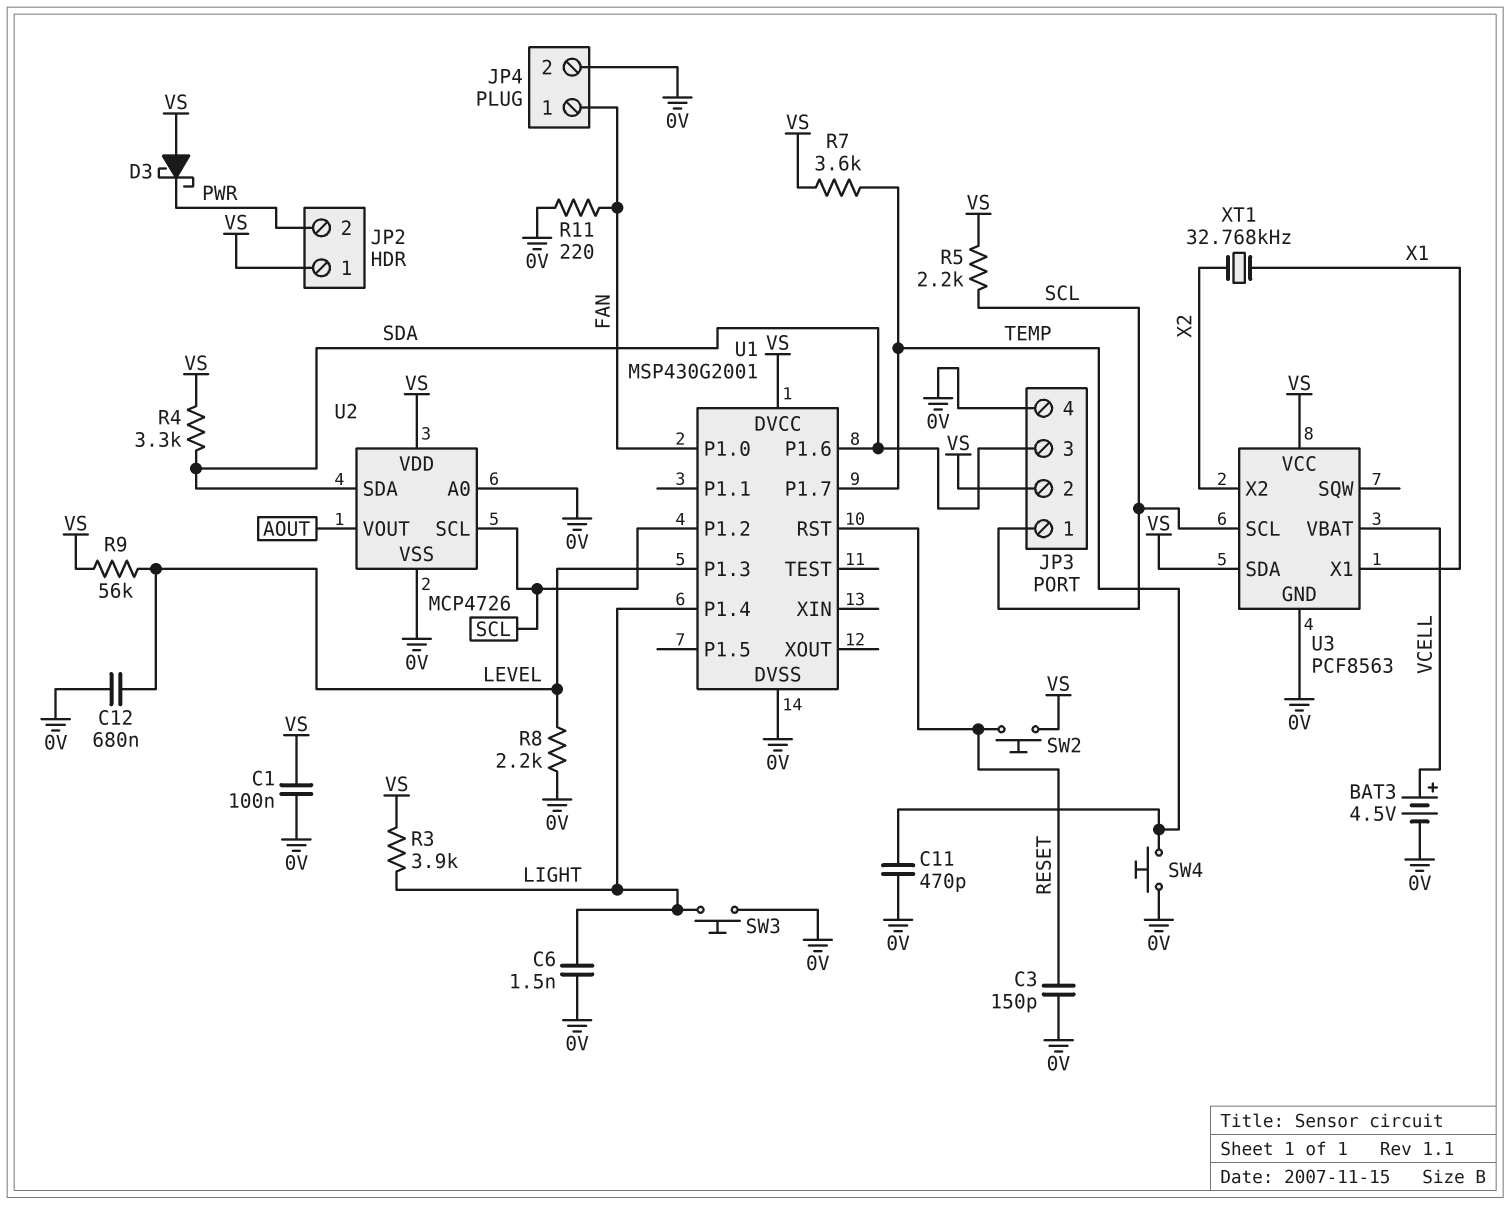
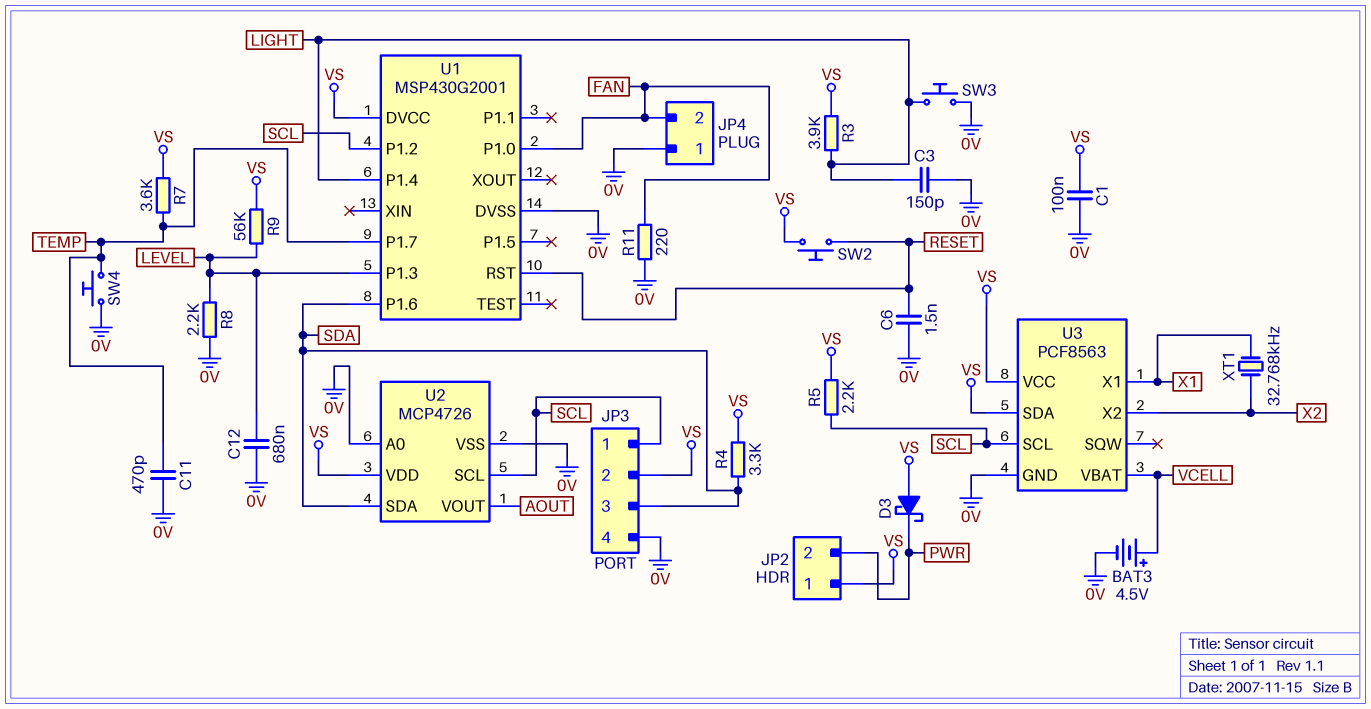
C3: 150pF (0V, RESET) -> 150pF (0V, LIGHT)
C6: 1.5nF (0V, LIGHT) -> 1.5nF (0V, RESET)
JP4 pin 1: FAN -> 0V
JP4 pin 2: 0V -> FAN

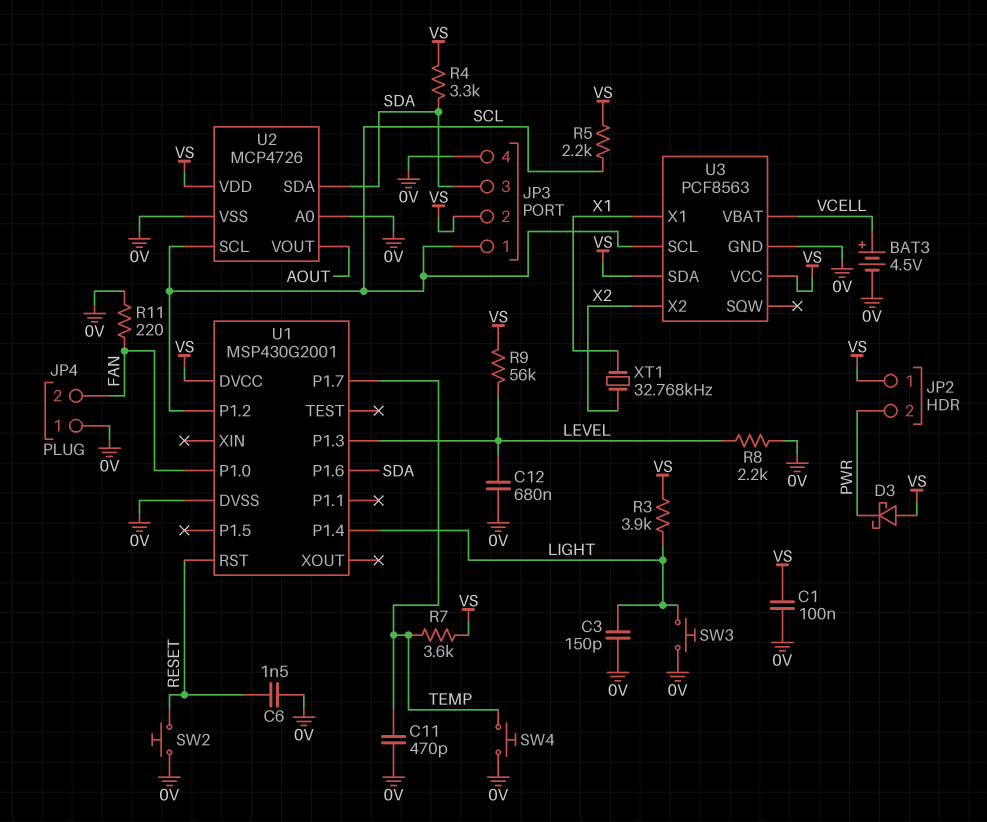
SW2: button (RESET, VS) -> button (0V, RESET)

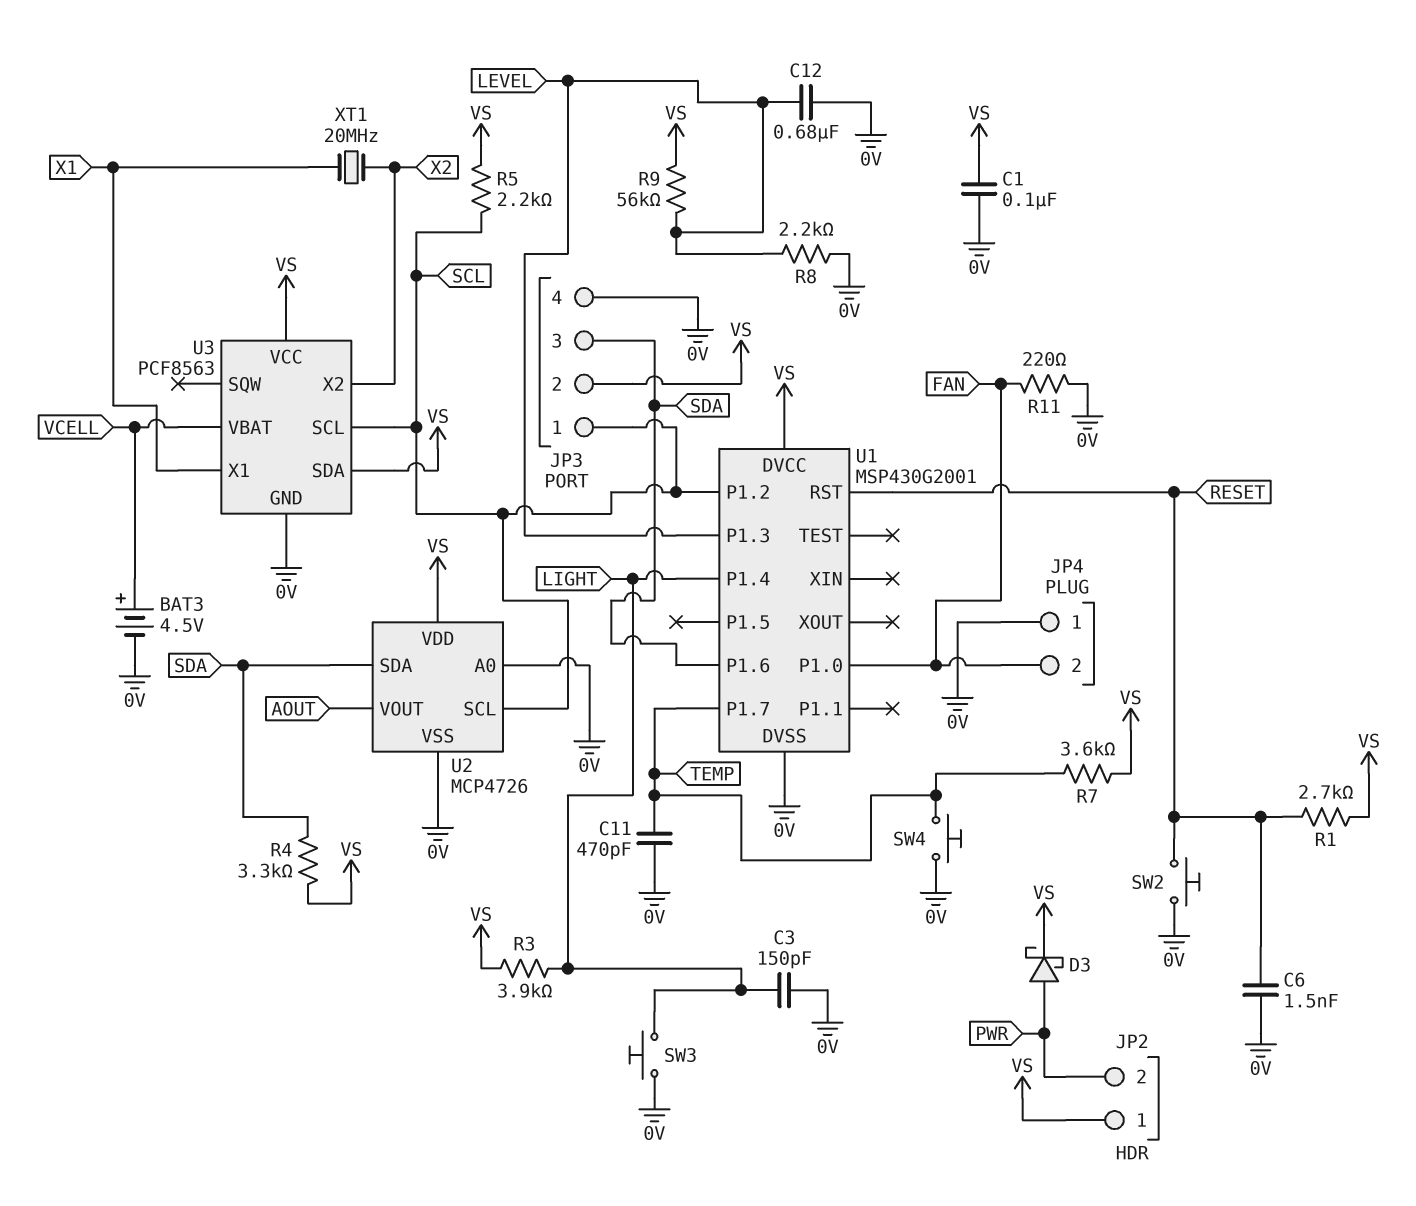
D3: schottky (A VS, K PWR) -> schottky (A PWR, K VS)
R1: none -> 2.7k (RESET, VS)
XT1: 32.768kHz (X1, X2) -> 20MHz (X1, X2)

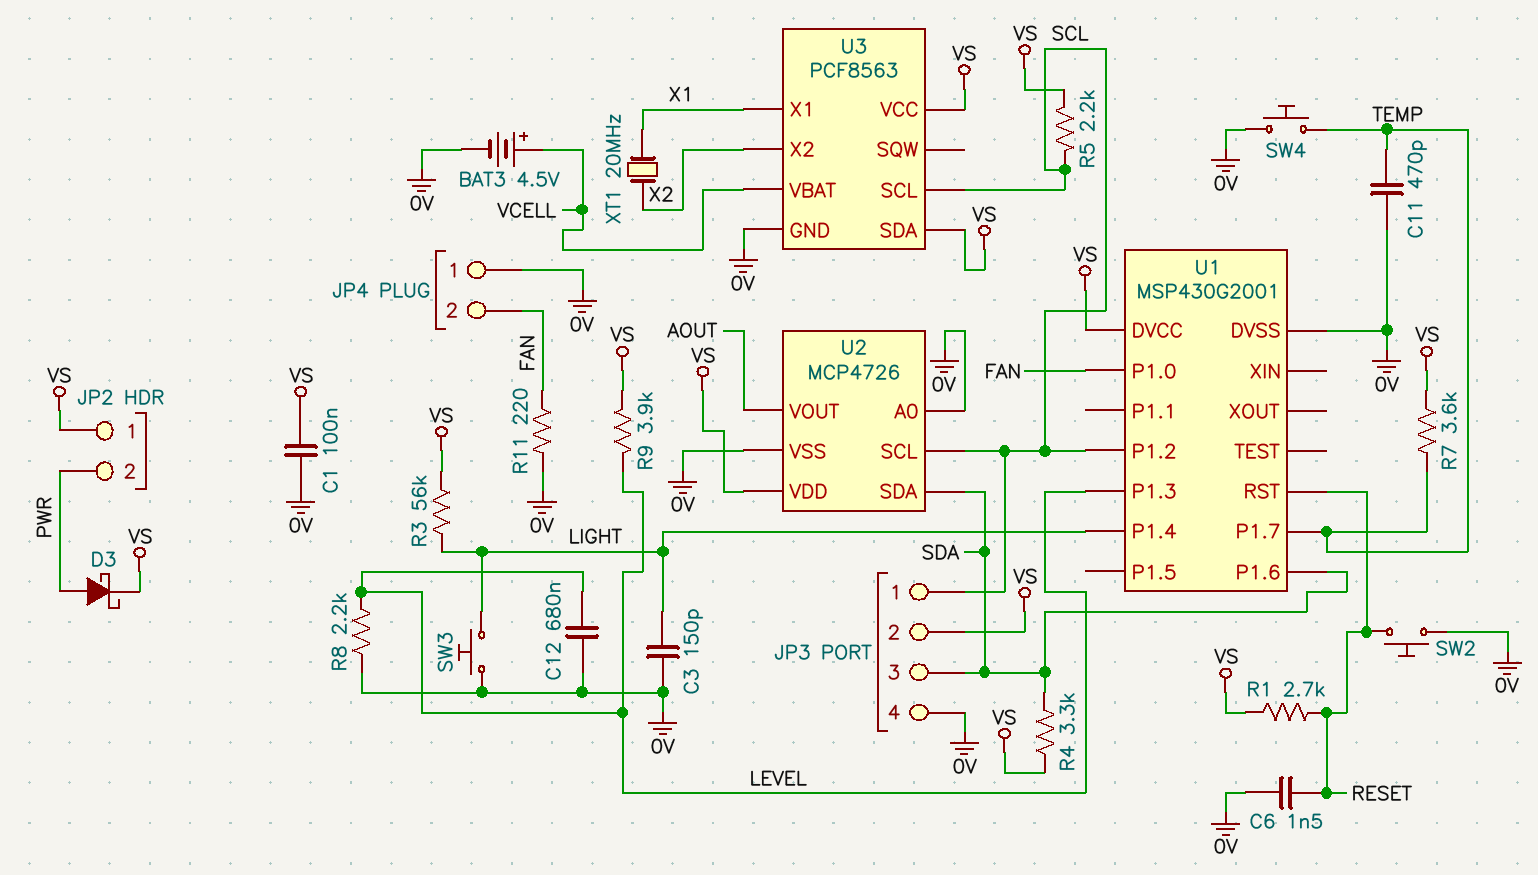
R3: 3.9k (LIGHT, VS) -> 56k (LIGHT, VS)
R9: 56k (LEVEL, VS) -> 3.9k (LEVEL, VS)

